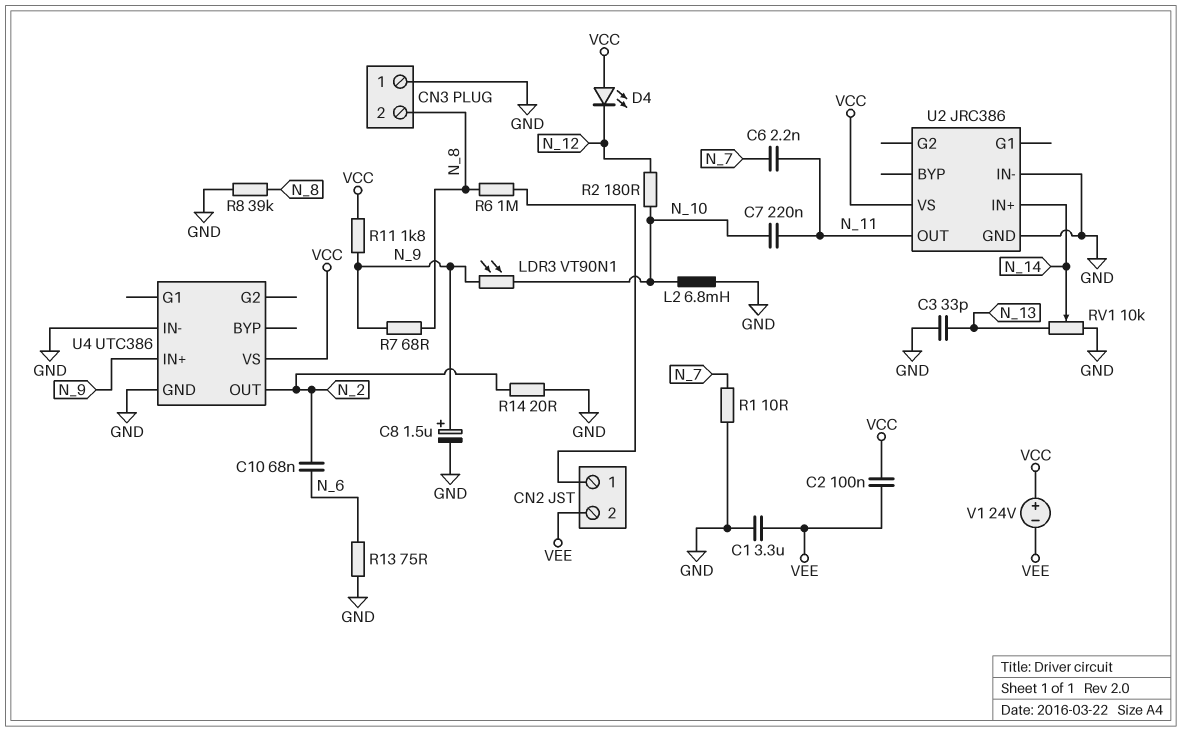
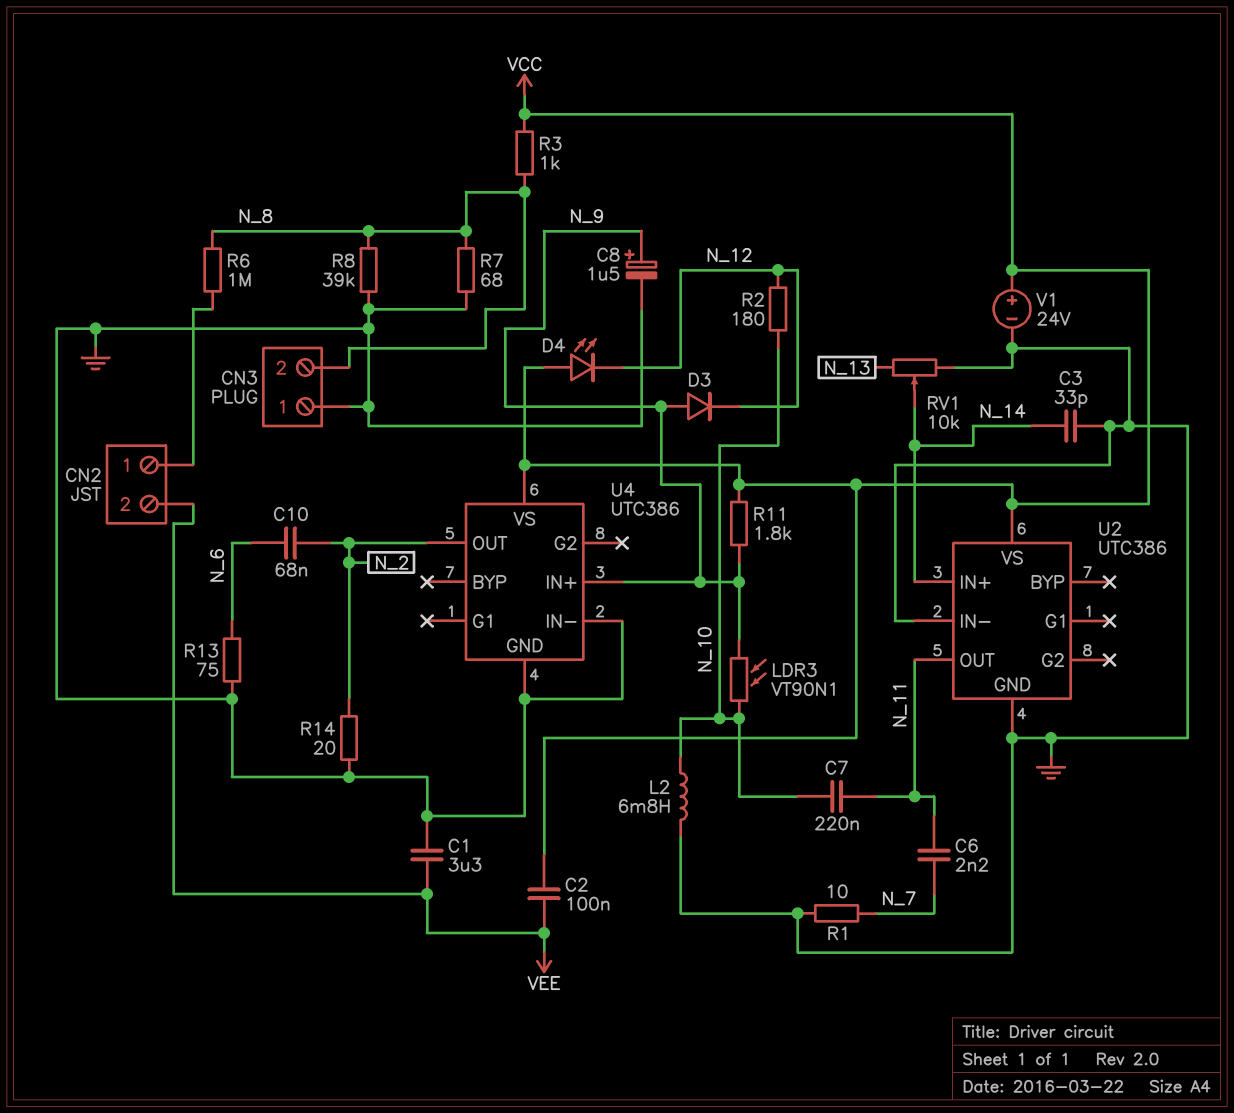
C3: 33pF (GND, N_13) -> 33pF (GND, N_14)
D3: none -> diode (A N_9, K N_12)
R3: none -> 1k (N_8, VCC)
R7: 68 (N_8, N_9) -> 68 (GND, N_8)
U2: JRC386 -> UTC386
V1: 24V (plus VCC, minus VEE) -> 24V (plus VCC, minus GND)

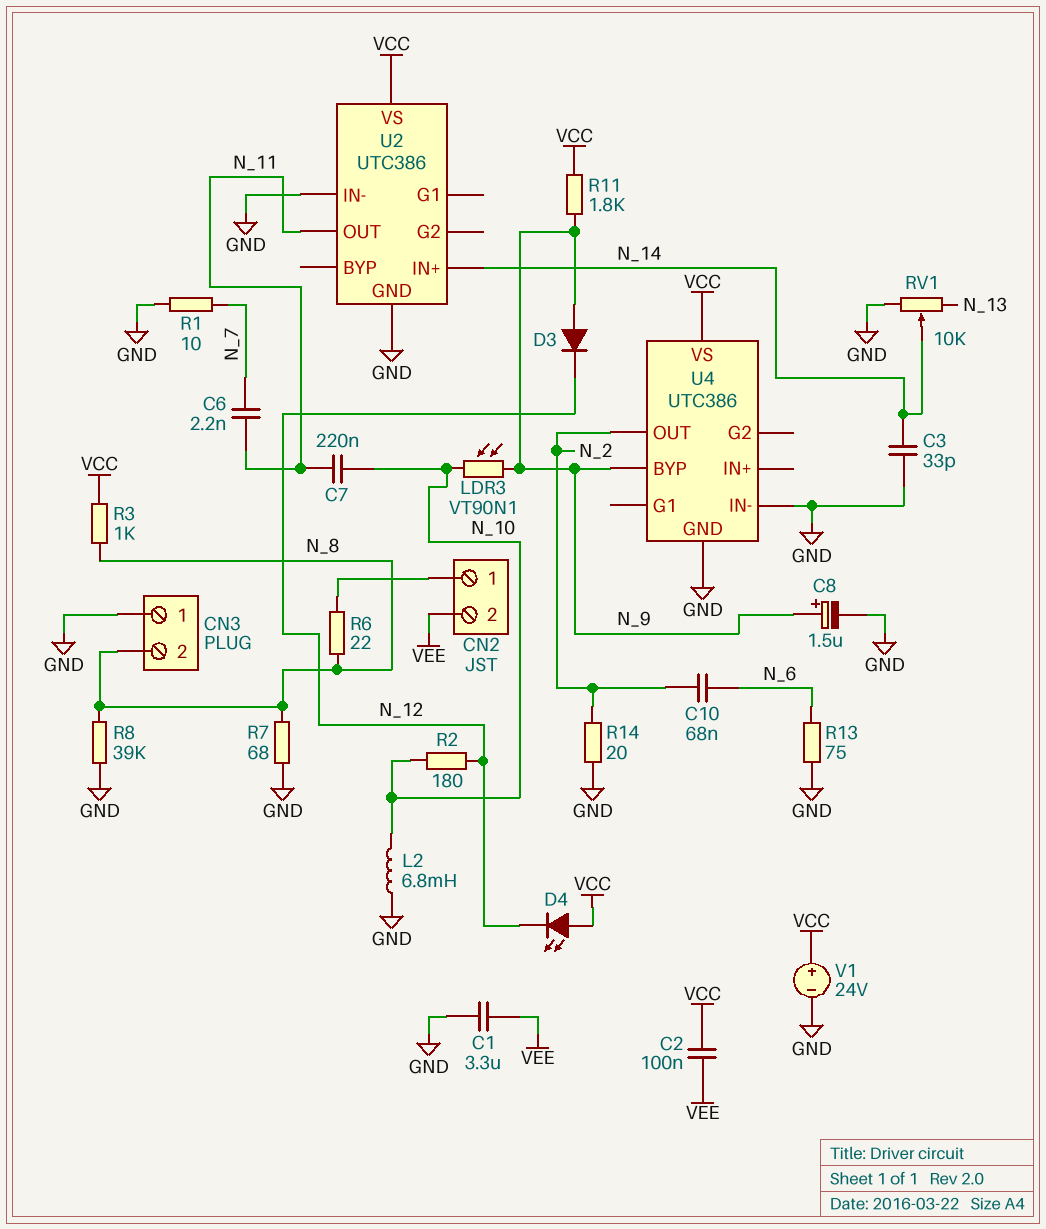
R6: 1M (CN2/1, N_8) -> 22 (CN2/1, N_8)
U4 pin BYP: none -> N_9
U4 pin IN+: N_9 -> none

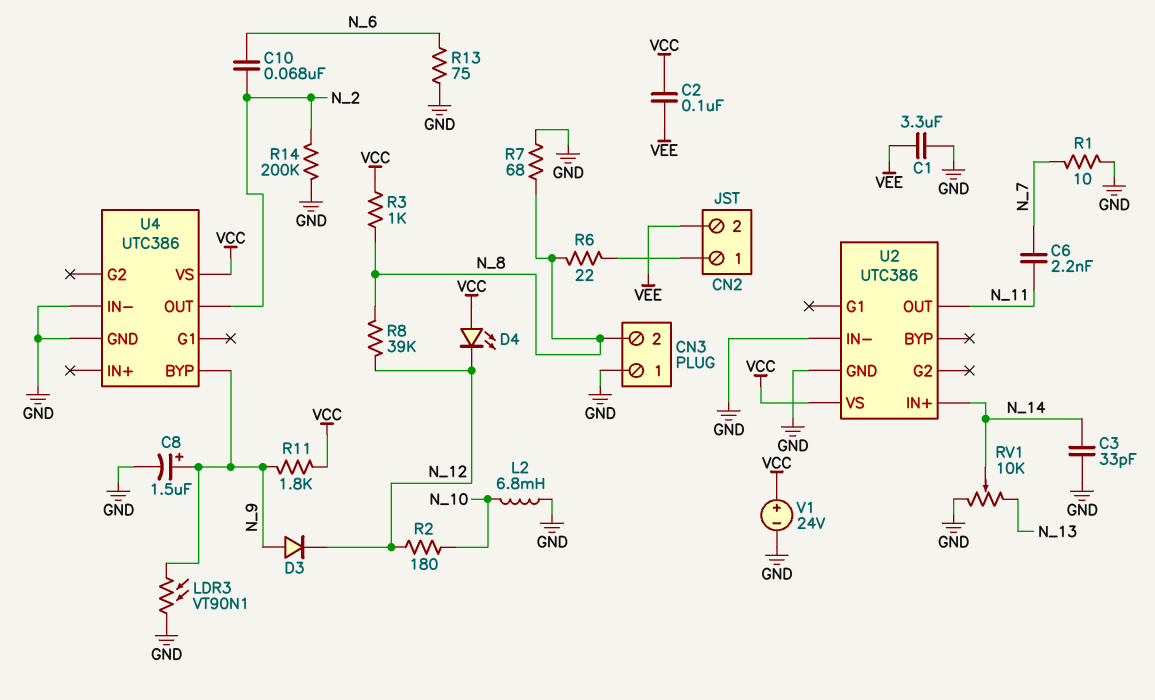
C7: 220nF (N_10, N_11) -> none
LDR3: VT90N1 (N_9, N_10) -> VT90N1 (GND, N_9)
R8: 39k (GND, N_8) -> 39k (N_8, N_12)
R14: 20 (GND, N_2) -> 200k (GND, N_2)

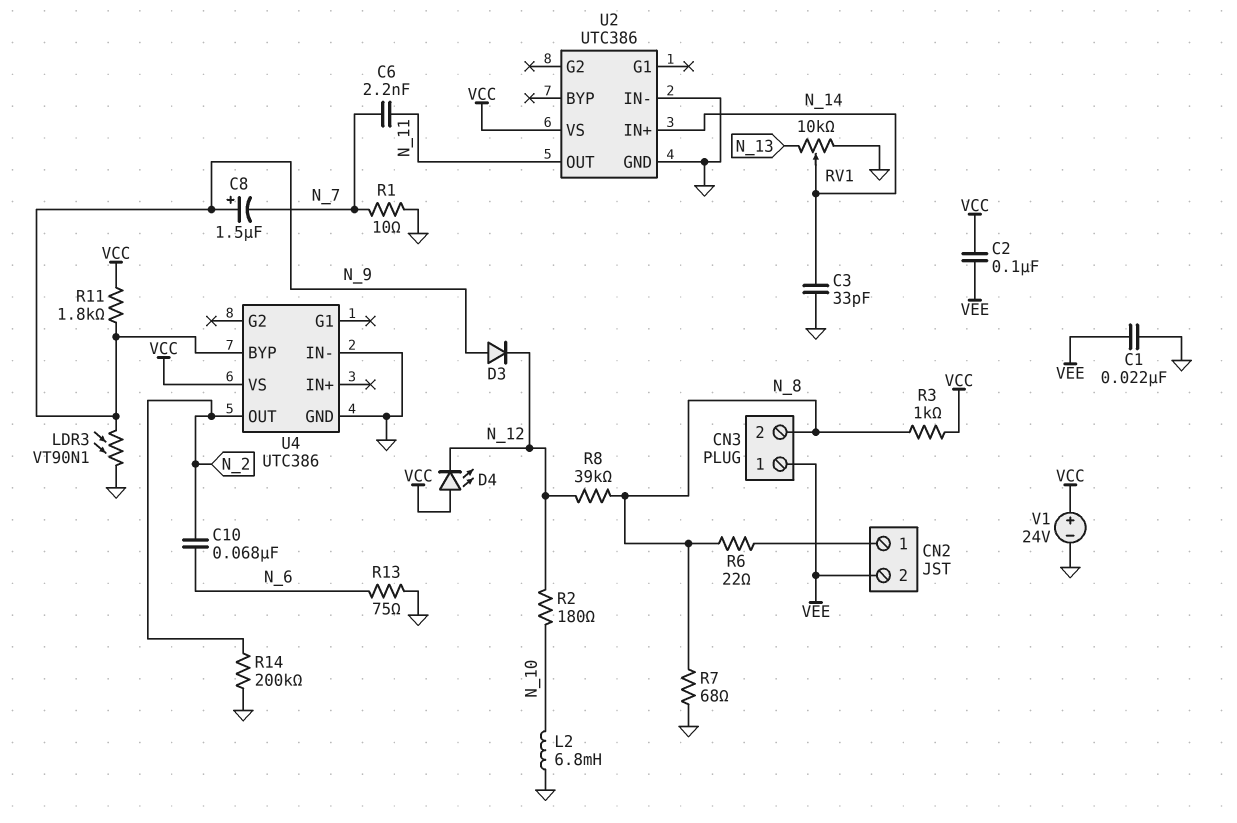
C1: 3.3uF (GND, VEE) -> 22nF (GND, VEE)
C8: 1.5uF (plus N_9, minus GND) -> 1.5uF (plus N_9, minus N_7)
CN3 pin 1: GND -> VEE

